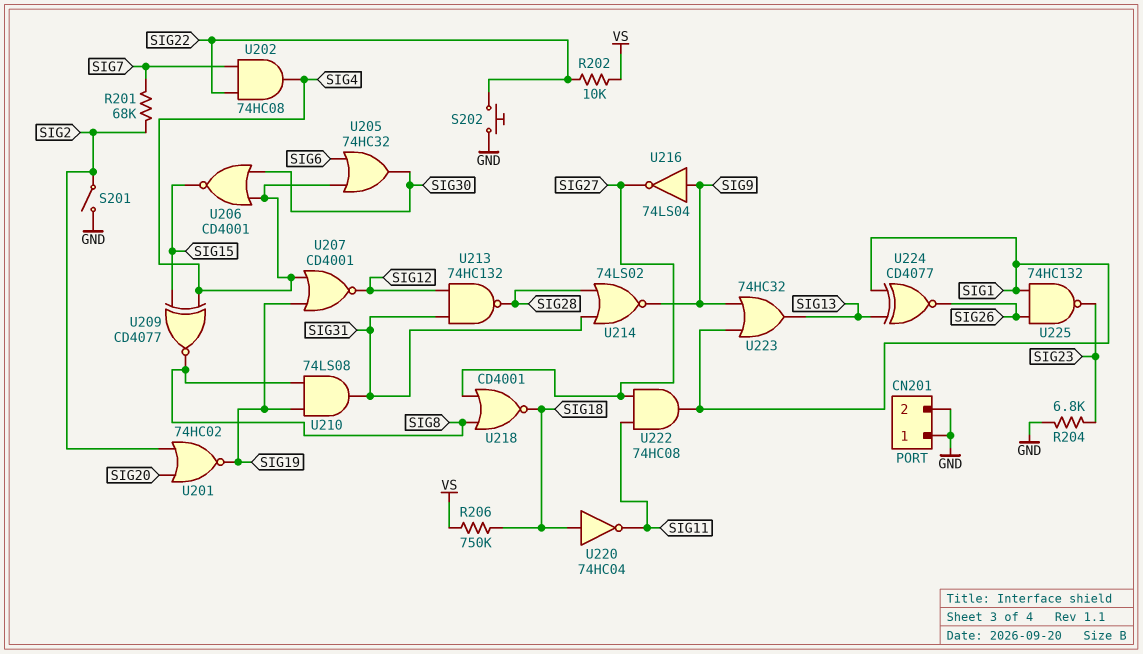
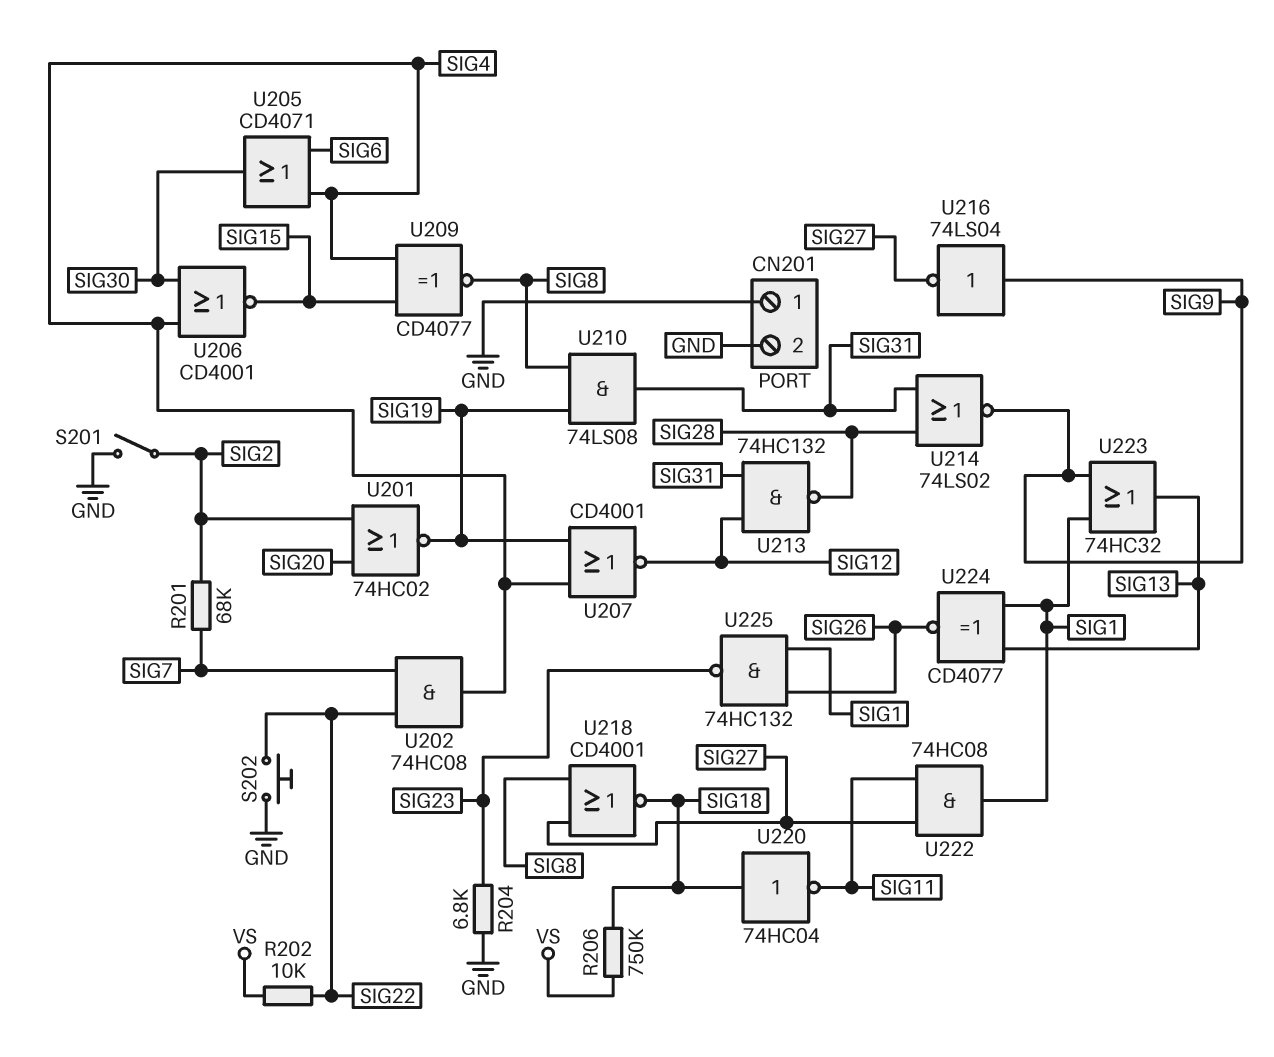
U205: OR 74HC32 (in SIG4, in SIG6, out SIG30) -> OR CD4071 (in SIG4, in SIG6, out SIG30)

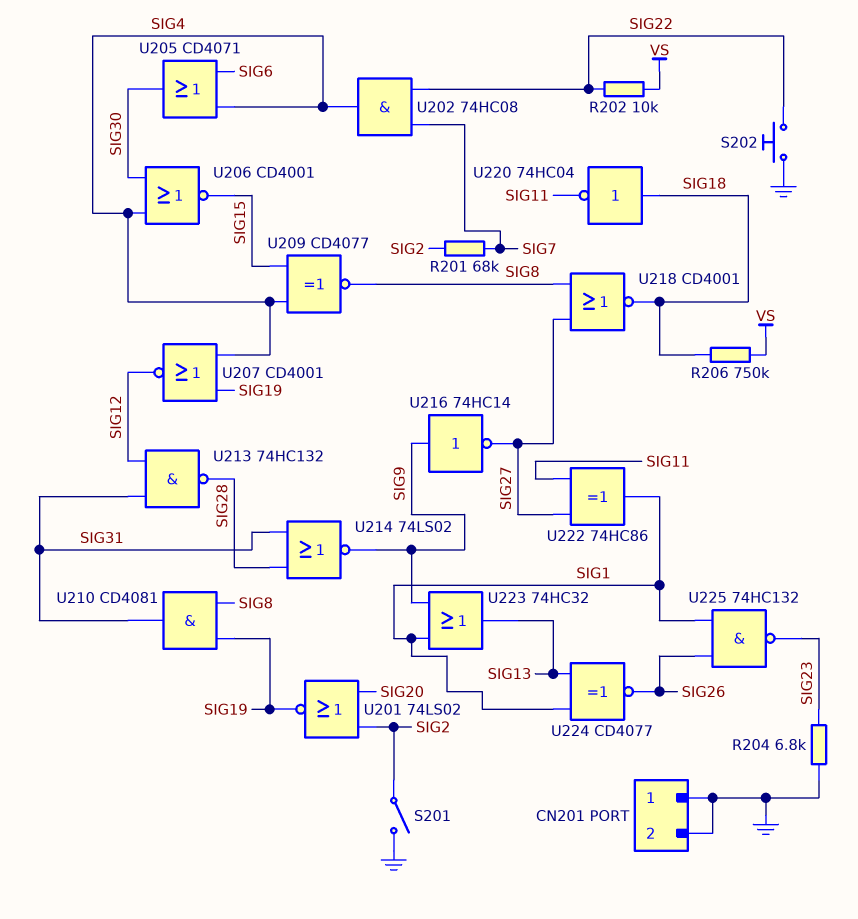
U201: NOR 74HC02 (in SIG2, in SIG20, out SIG19) -> NOR 74LS02 (in SIG2, in SIG20, out SIG19)
U210: AND 74LS08 (in SIG8, in SIG19, out SIG31) -> AND CD4081 (in SIG8, in SIG19, out SIG31)
U216: NOT 74LS04 (in SIG9, out SIG27) -> NOT 74HC14 (in SIG9, out SIG27)
U222: AND 74HC08 (in SIG11, in SIG27, out SIG1) -> XOR 74HC86 (in SIG11, in SIG27, out SIG1)

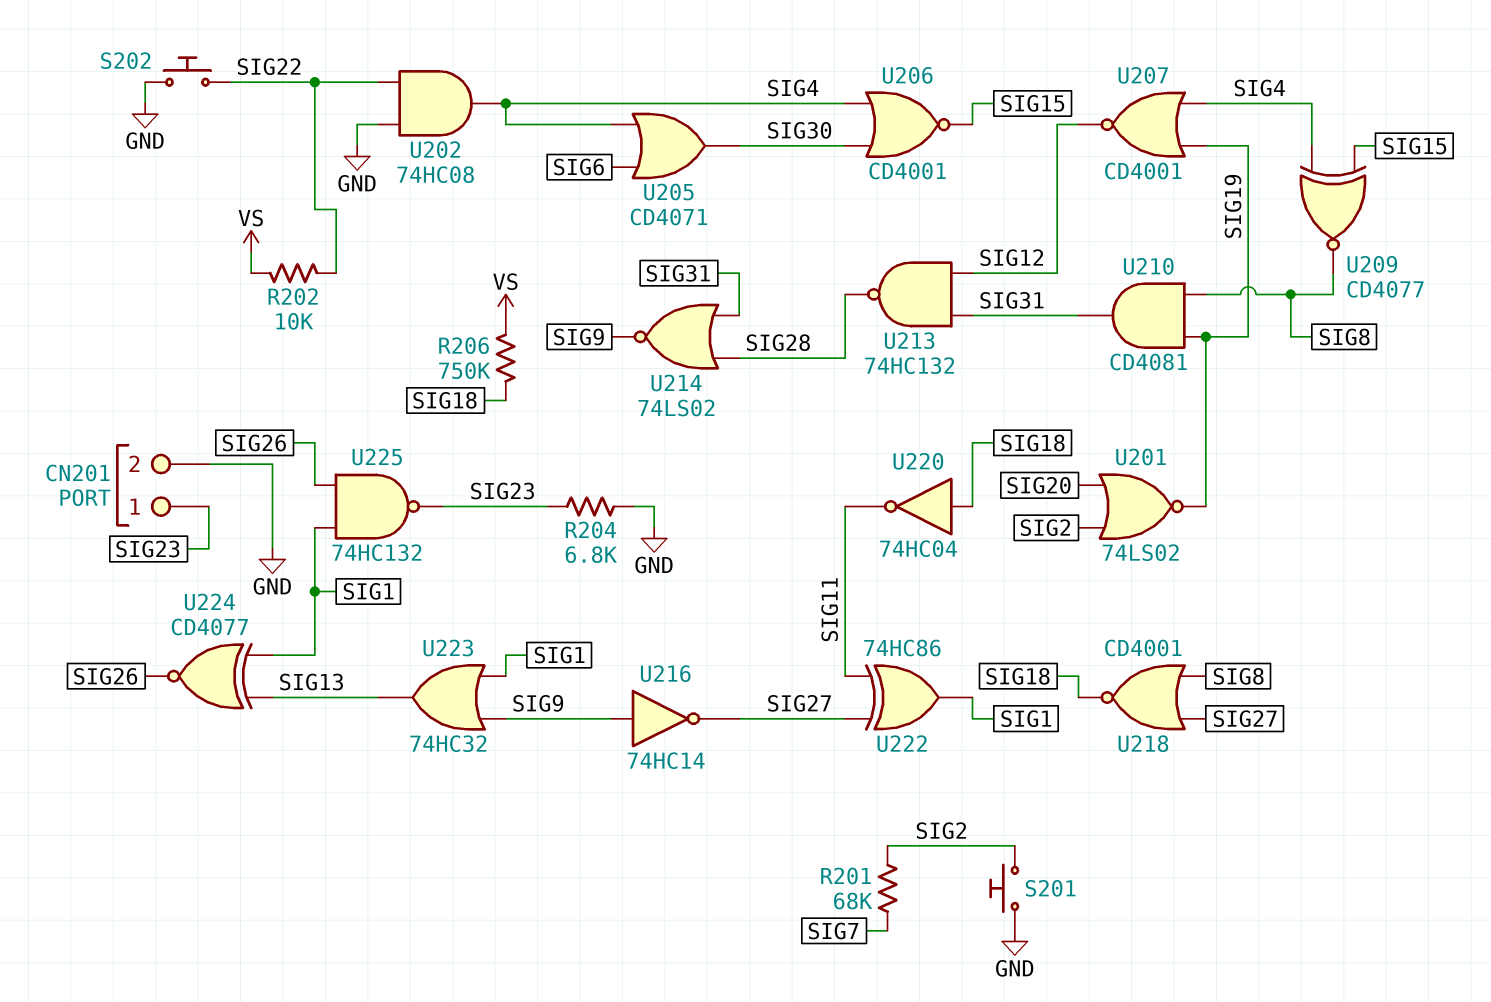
CN201 pin 1: GND -> SIG23
S201: switch (GND, SIG2) -> button (GND, SIG2)
U202: AND 74HC08 (in SIG7, in SIG22, out SIG4) -> AND 74HC08 (in GND, in SIG22, out SIG4)

